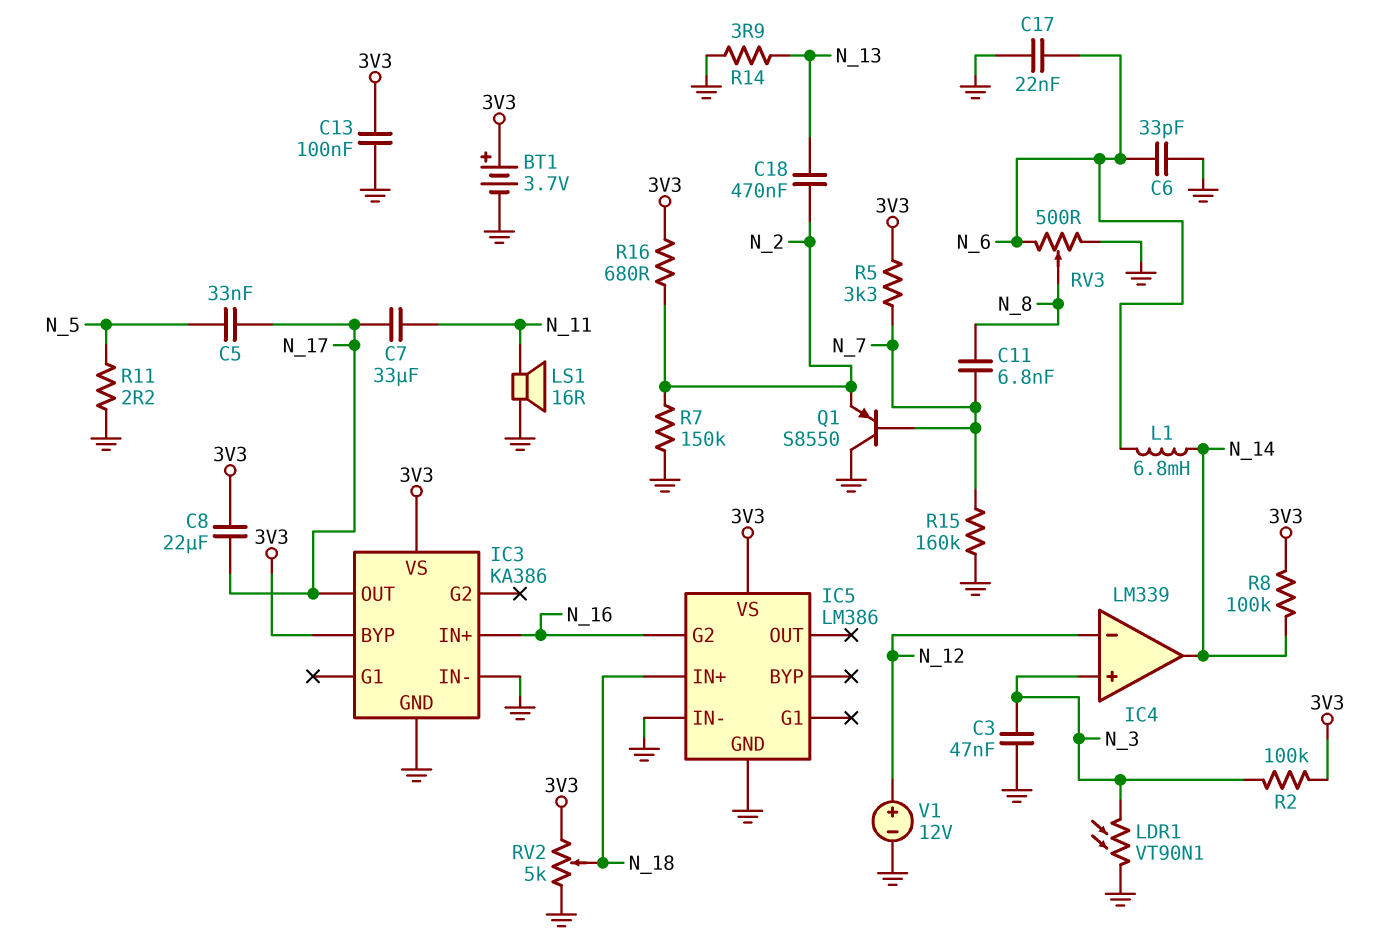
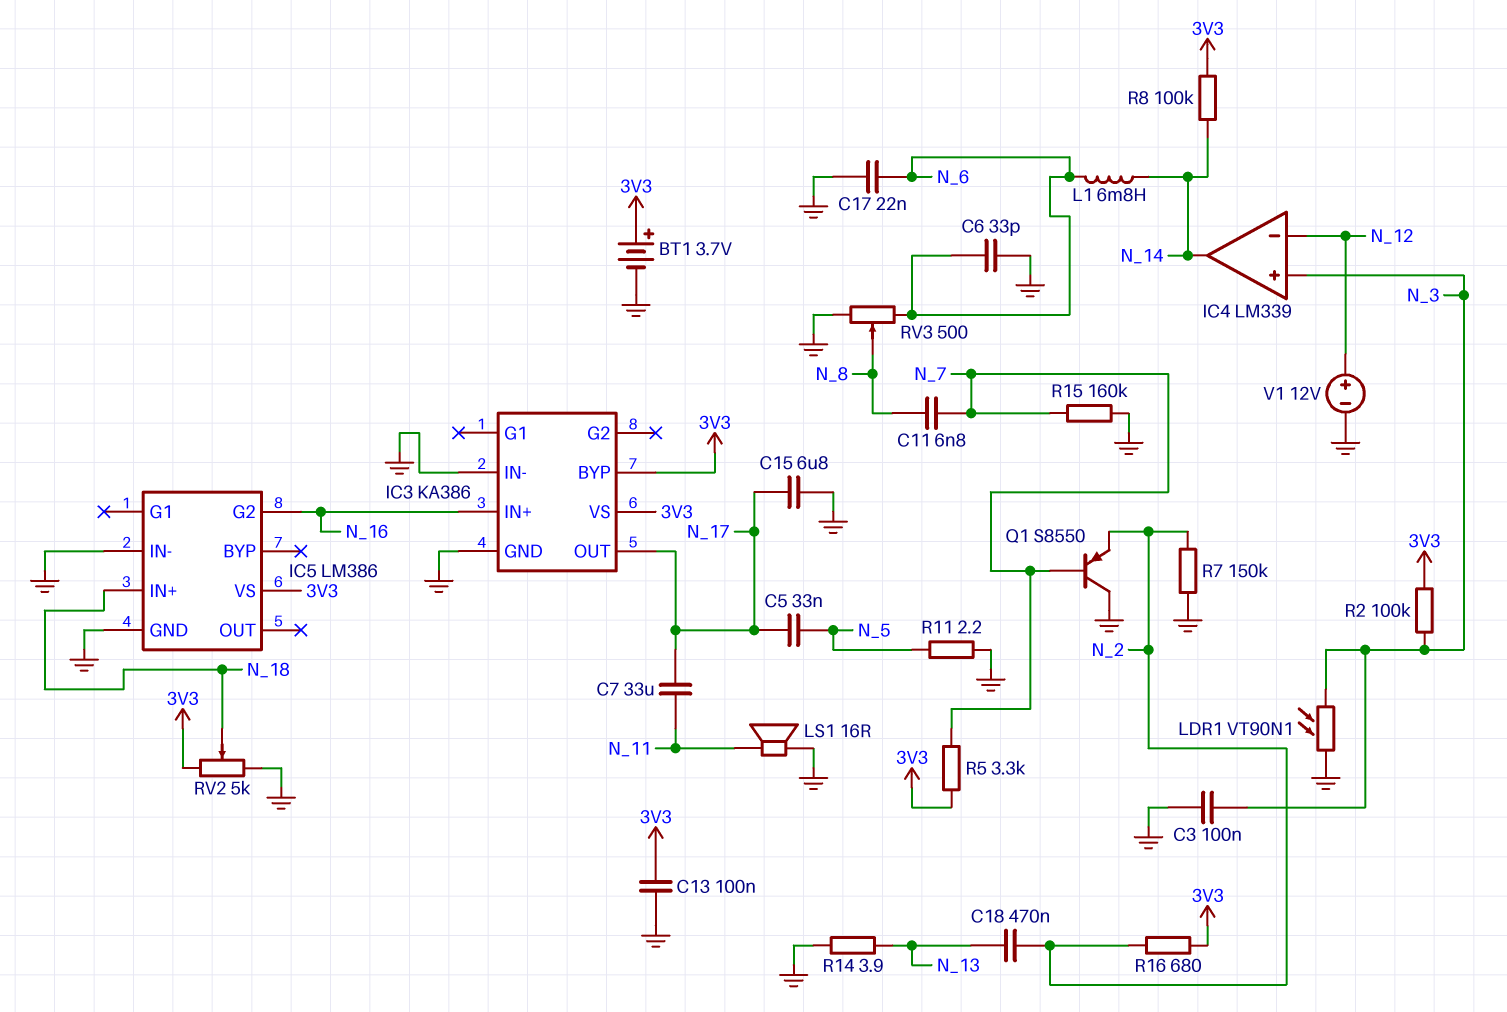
C3: 47nF (GND, N_3) -> 100nF (GND, N_3)
C8: 22uF (3V3, N_17) -> none
C15: none -> 6.8uF (GND, N_17)

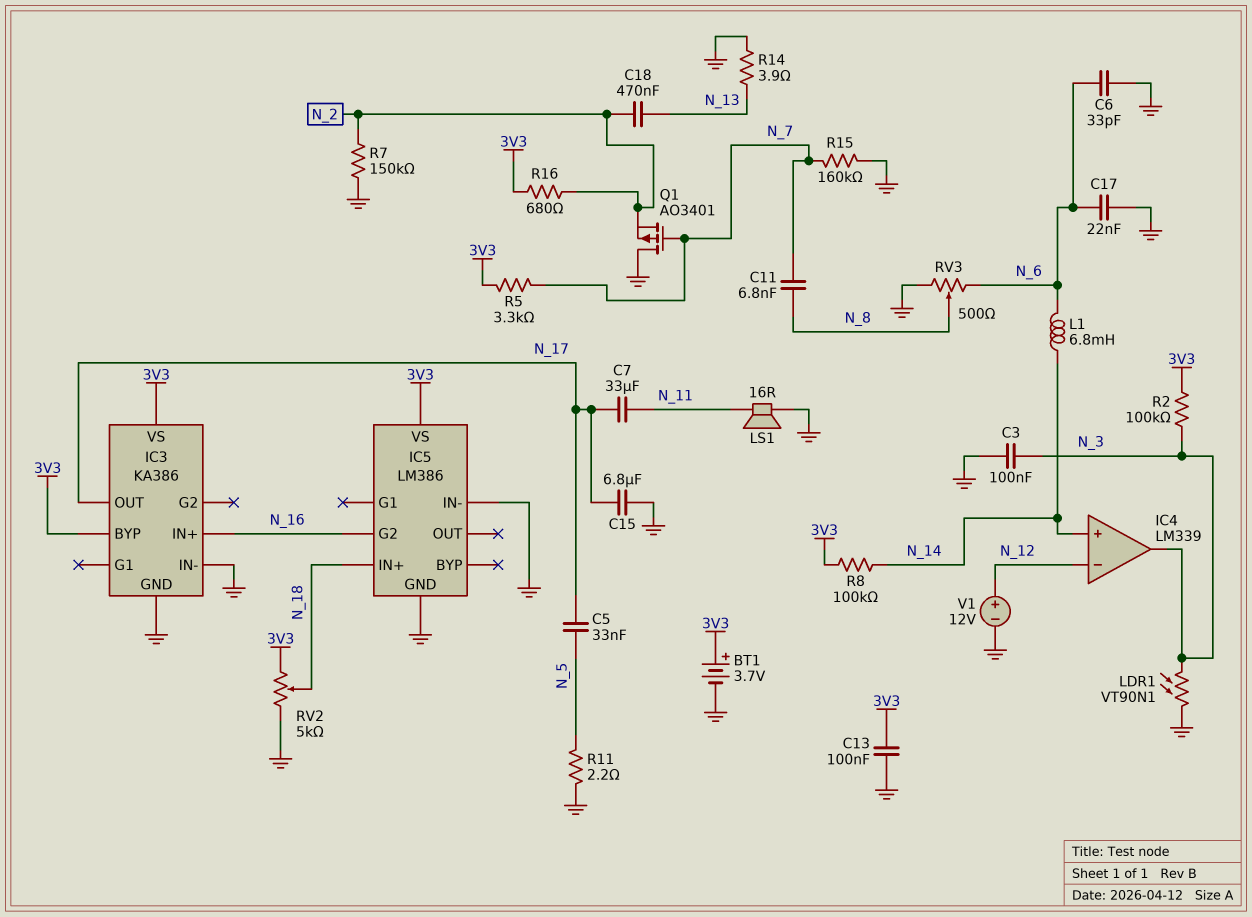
IC4 pin in+: N_3 -> N_14
IC4 pin out: N_14 -> N_3
Q1: PNP S8550 (B N_7, C GND, E N_2) -> PMOS AO3401 (G N_7, D GND, S N_2)

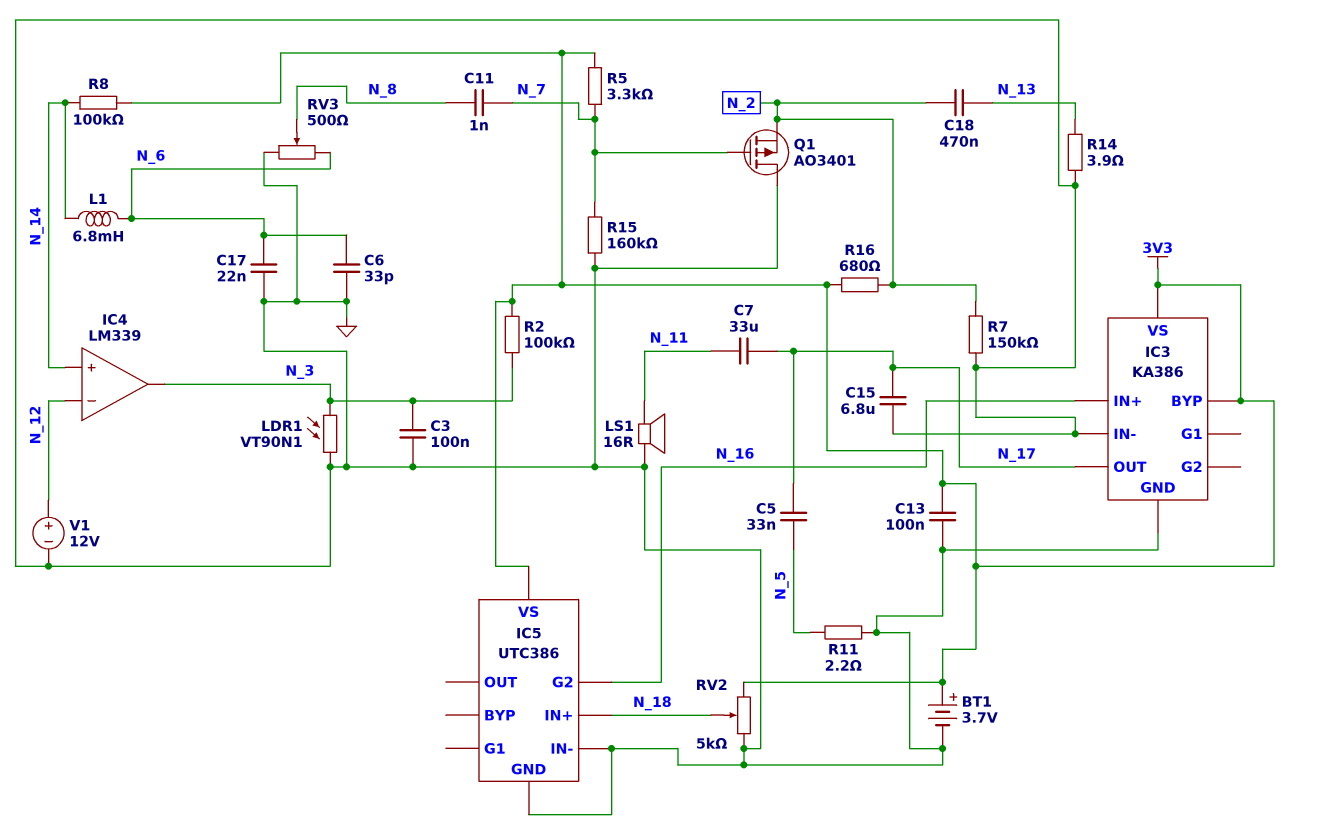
C11: 6.8nF (N_7, N_8) -> 1nF (N_7, N_8)
IC5: LM386 -> UTC386

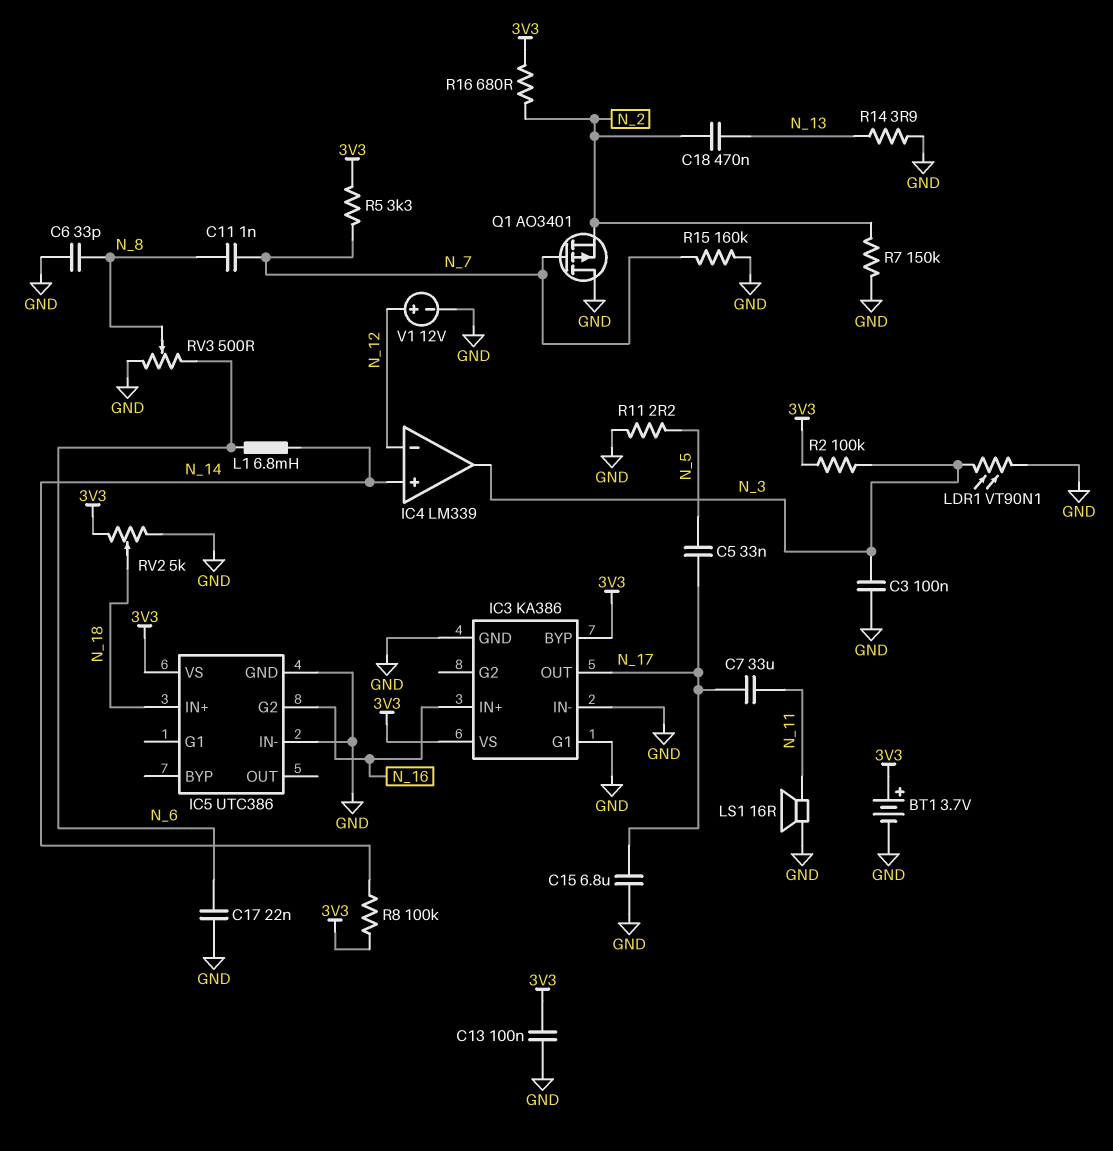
C6: 33pF (GND, N_6) -> 33pF (GND, N_8)
IC3 pin G1: none -> GND

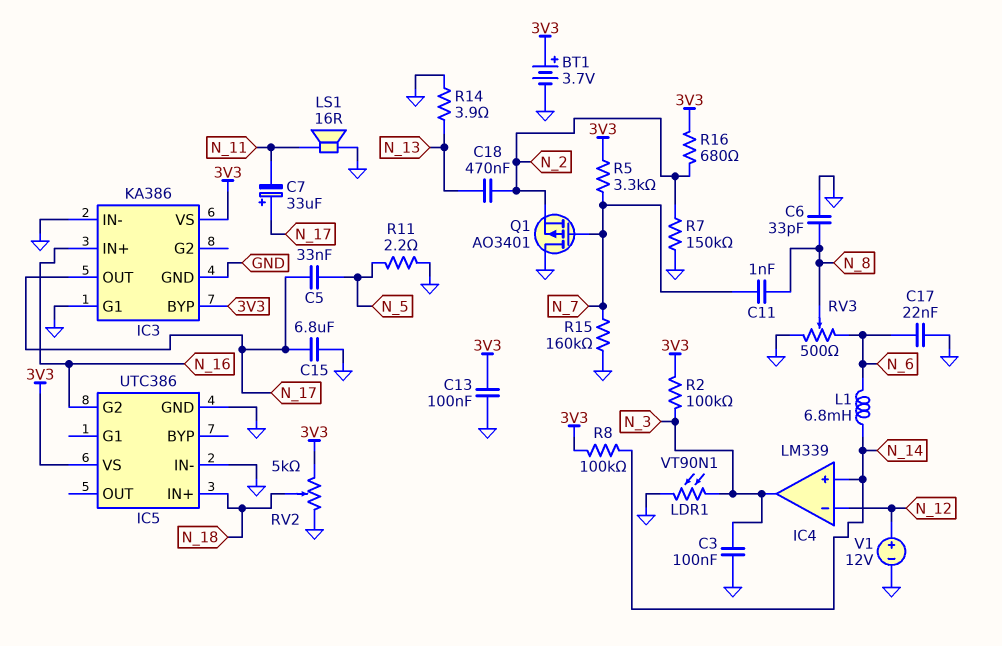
C7: 33uF (N_11, N_17) -> 33uF (plus N_17, minus N_11)

